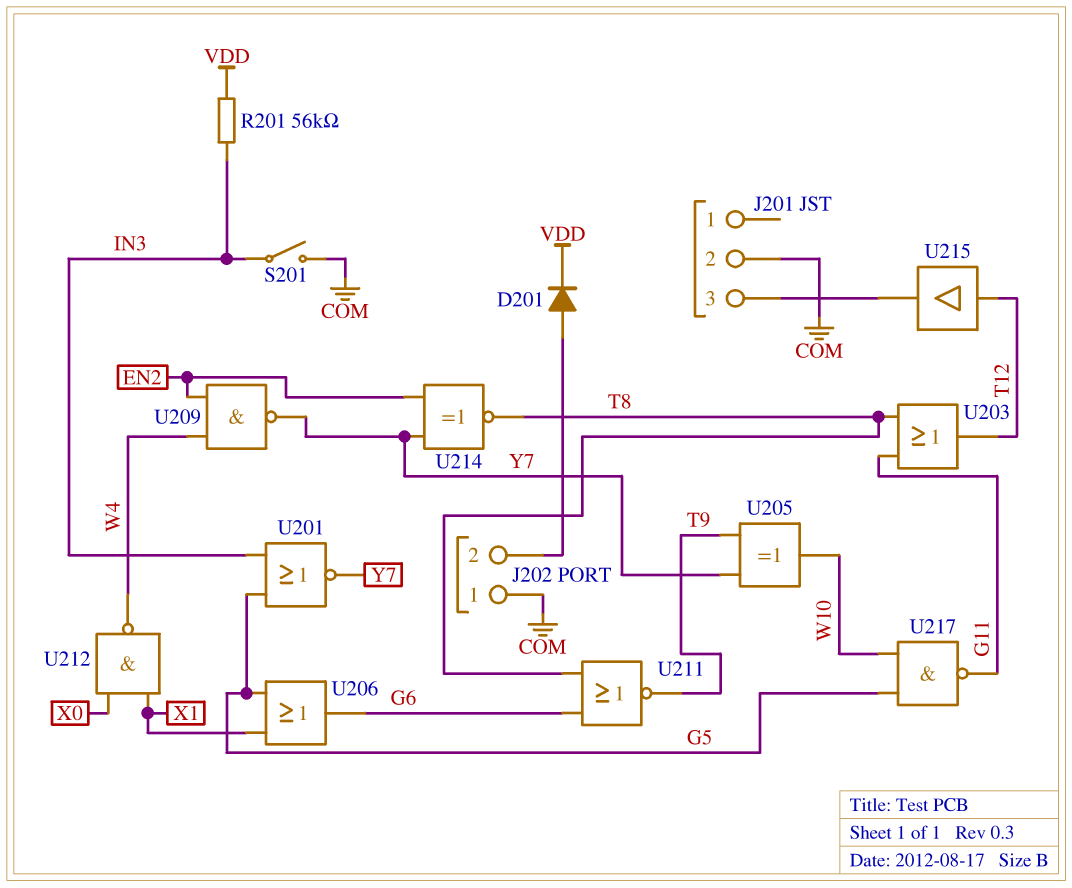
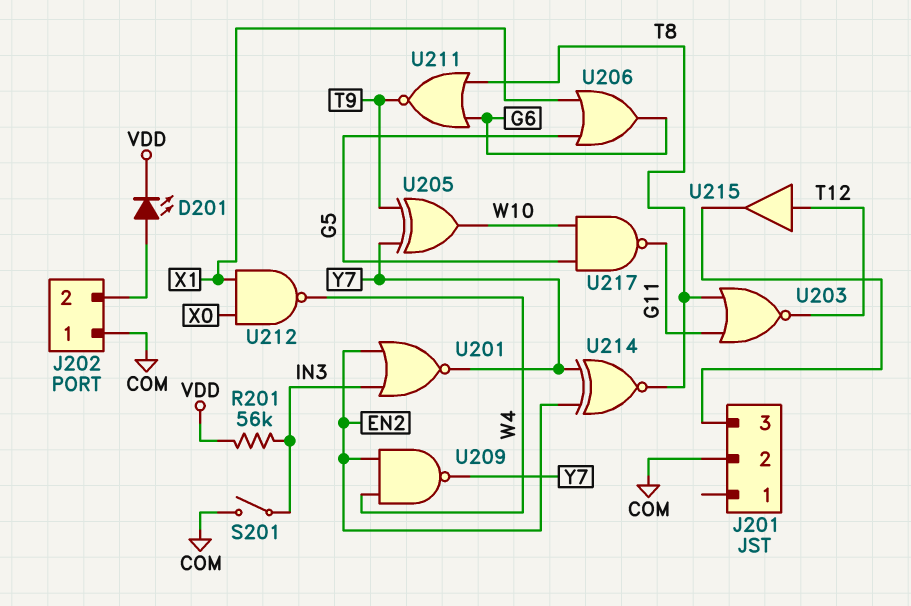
D201: diode (A J202/2, K VDD) -> LED (A J202/2, K VDD)
U201: NOR (in G5, in IN3, out Y7) -> NOR (in EN2, in IN3, out Y7)
U203: OR (in G11, in T8, out T12) -> NOR (in G11, in T8, out T12)

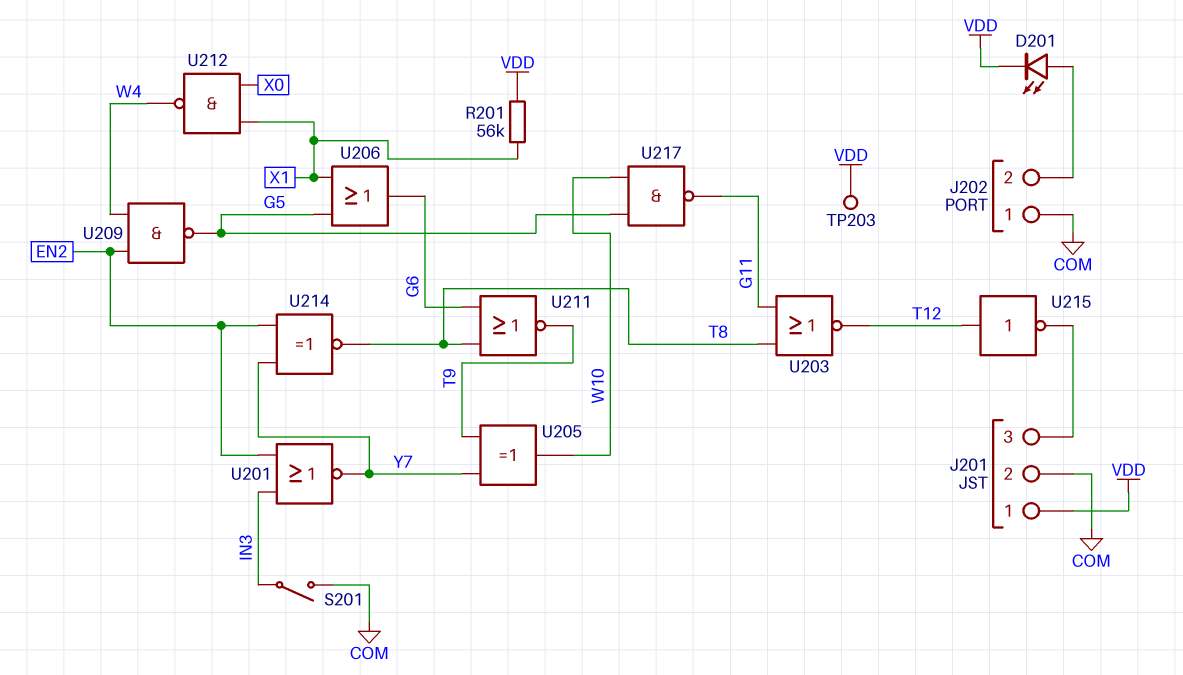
J201 pin 1: none -> VDD
R201: 56k (IN3, VDD) -> 56k (VDD, X1)
TP203: none -> test point (VDD)
U209: NAND (in EN2, in W4, out Y7) -> NAND (in EN2, in W4, out G5)
U215: buffer (in T12, out J201/3) -> NOT (in T12, out J201/3)

